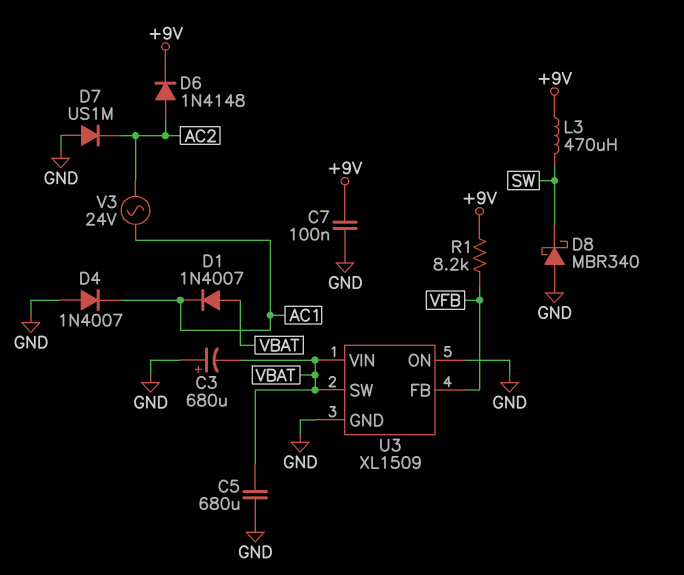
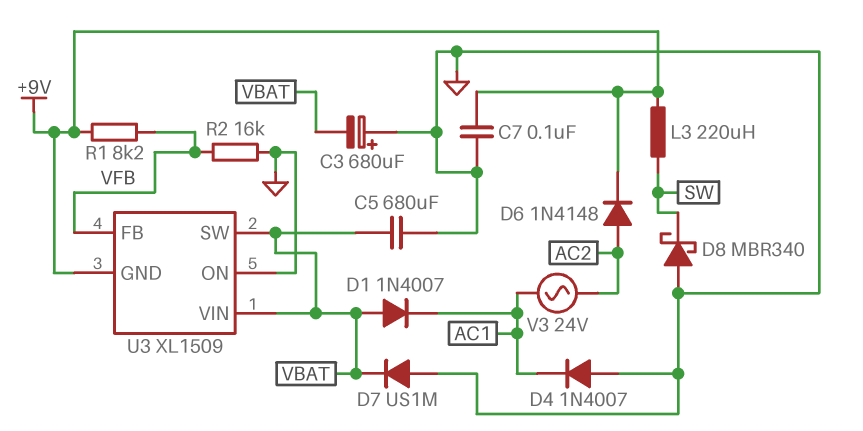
D7: diode US1M (A GND, K AC2) -> diode US1M (A GND, K VBAT)
L3: 470uH (+9V, SW) -> 220uH (+9V, SW)
R2: none -> 16k (GND, VFB)
U3 pin GND: GND -> +9V

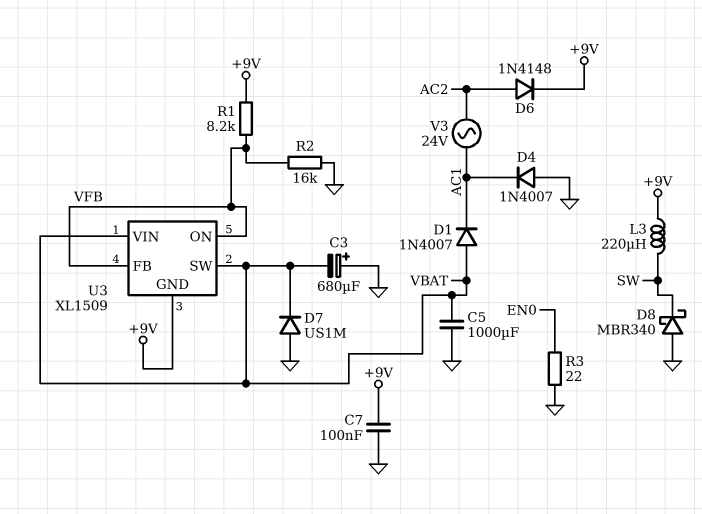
C5: 680uF (GND, VBAT) -> 1000uF (GND, VBAT)
R3: none -> 22 (EN0, GND)
U3 pin ON: GND -> VFB

